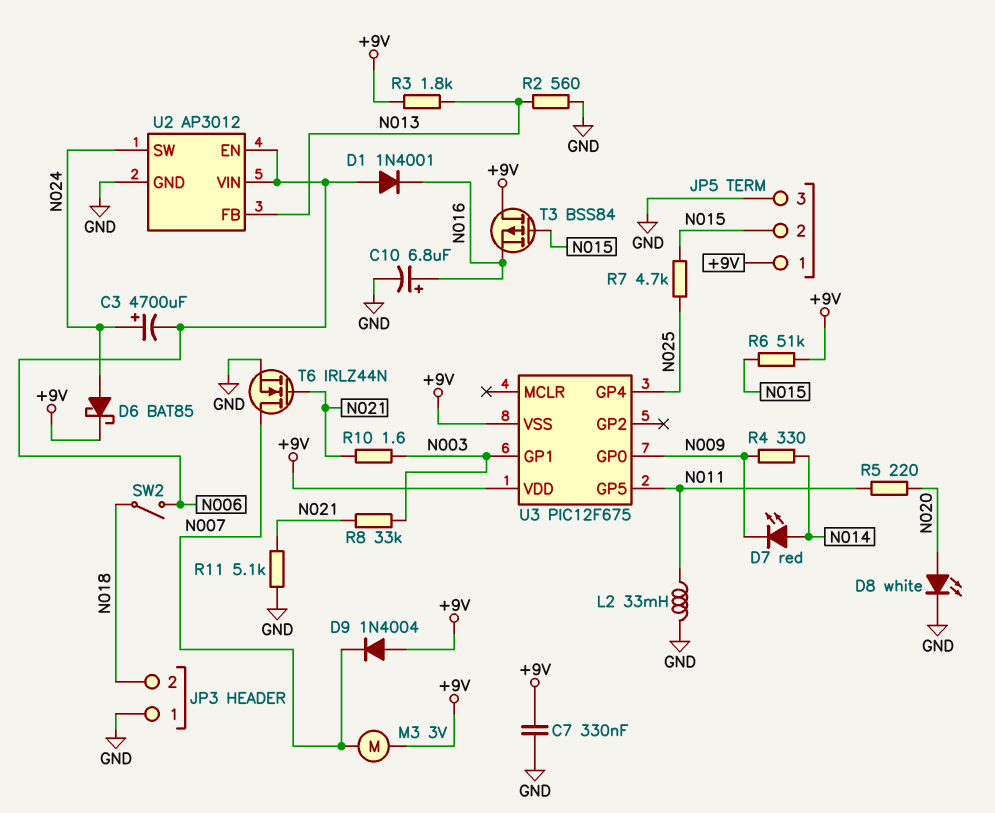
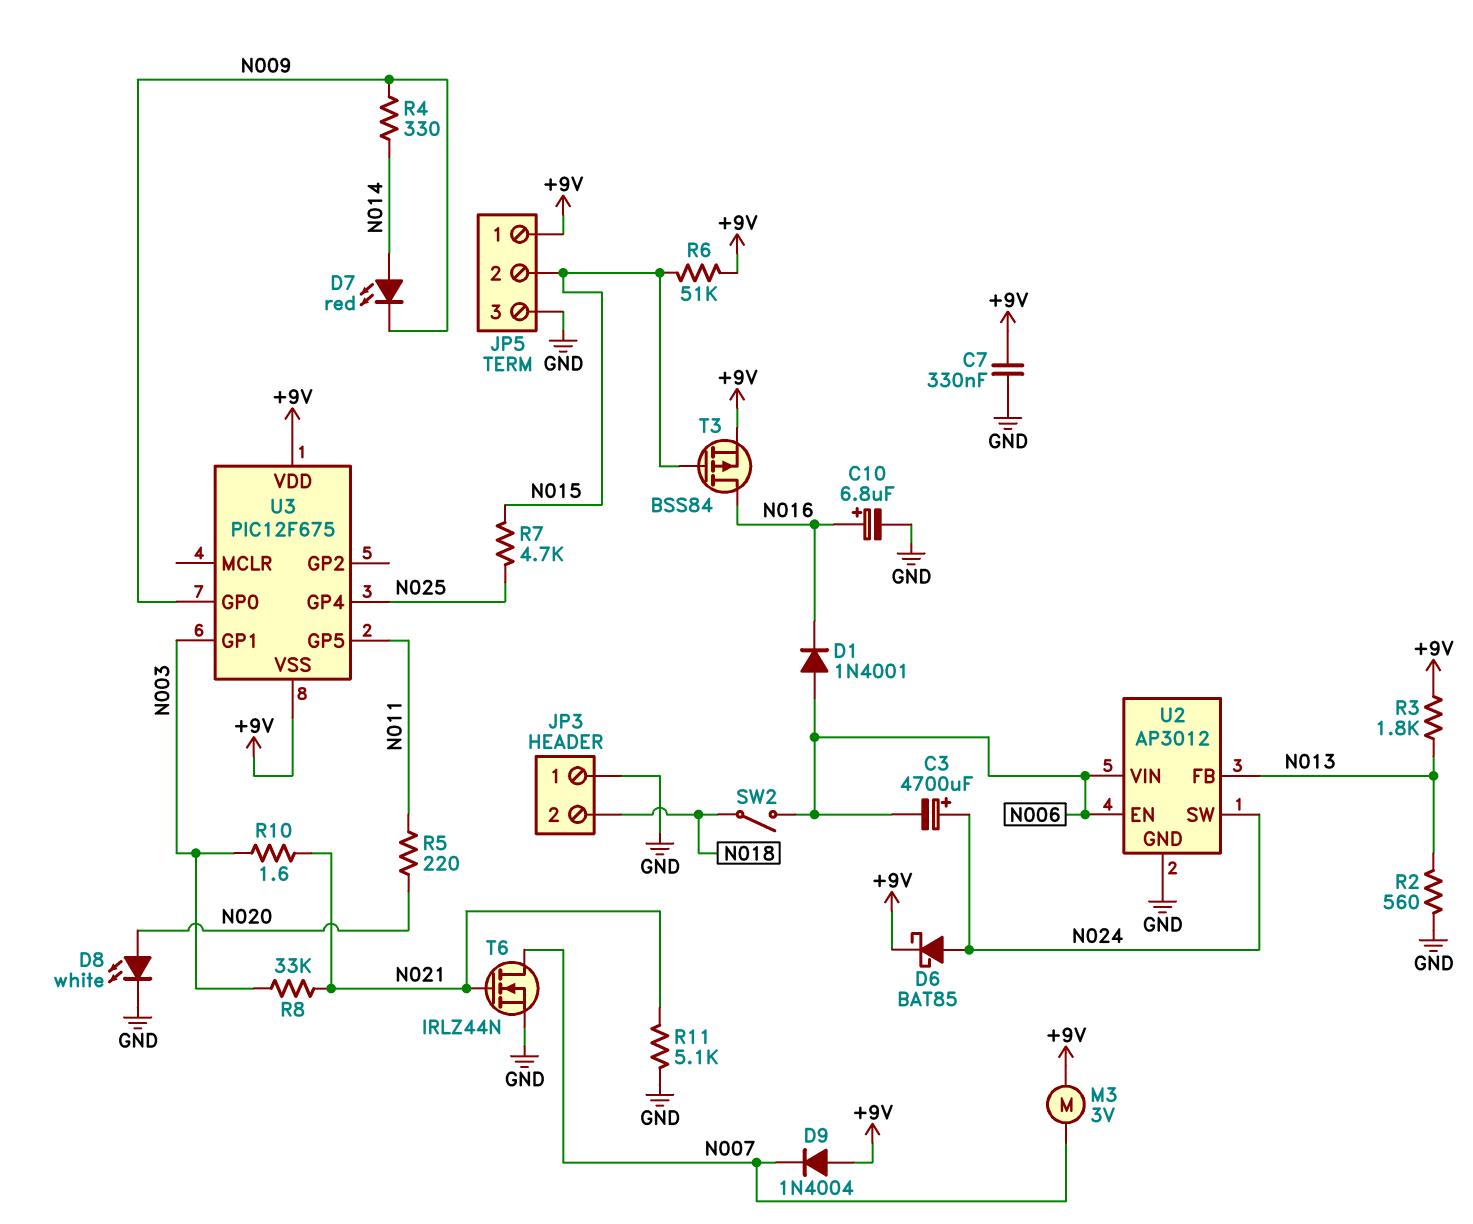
L2: 33mH (GND, N011) -> none
T3: PMOS BSS84 (G N015, D +9V, S N016) -> PMOS BSS84 (G N015, D N016, S +9V)

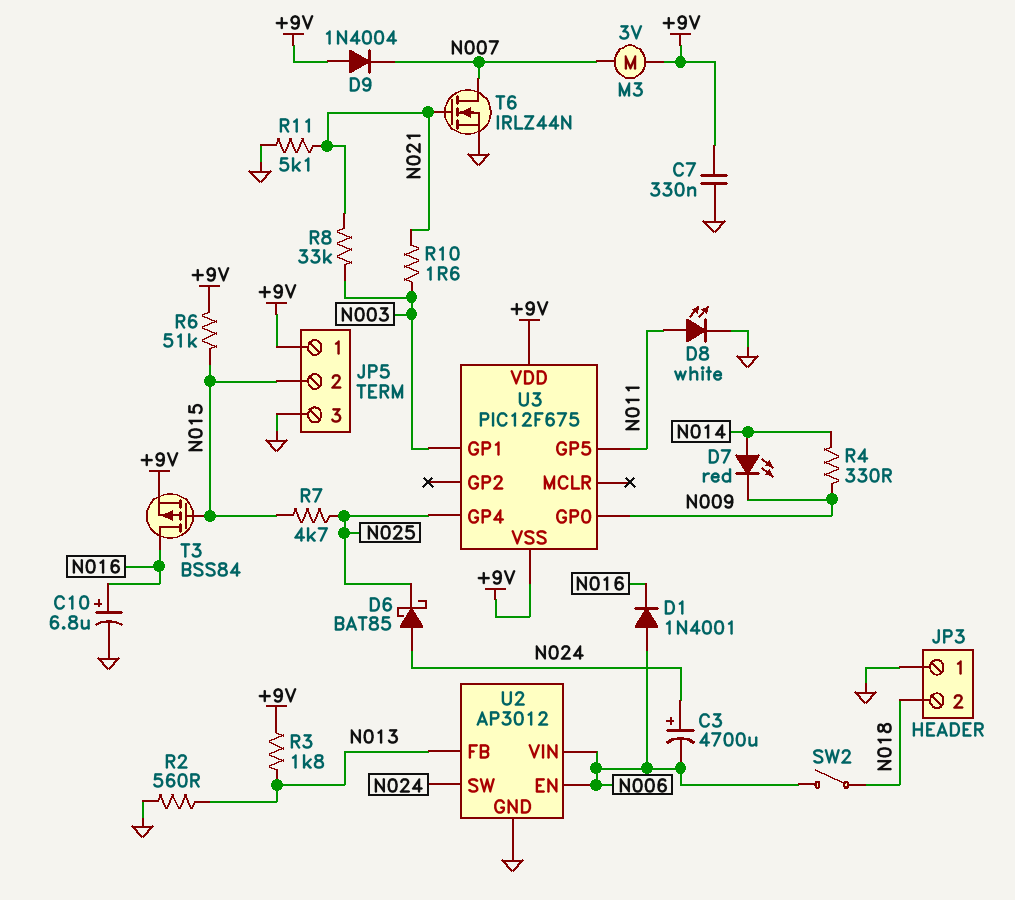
D6: schottky BAT85 (A N024, K +9V) -> schottky BAT85 (A N024, K N025)
D8: LED white (A N020, K GND) -> LED white (A N011, K GND)
R5: 220 (N011, N020) -> none

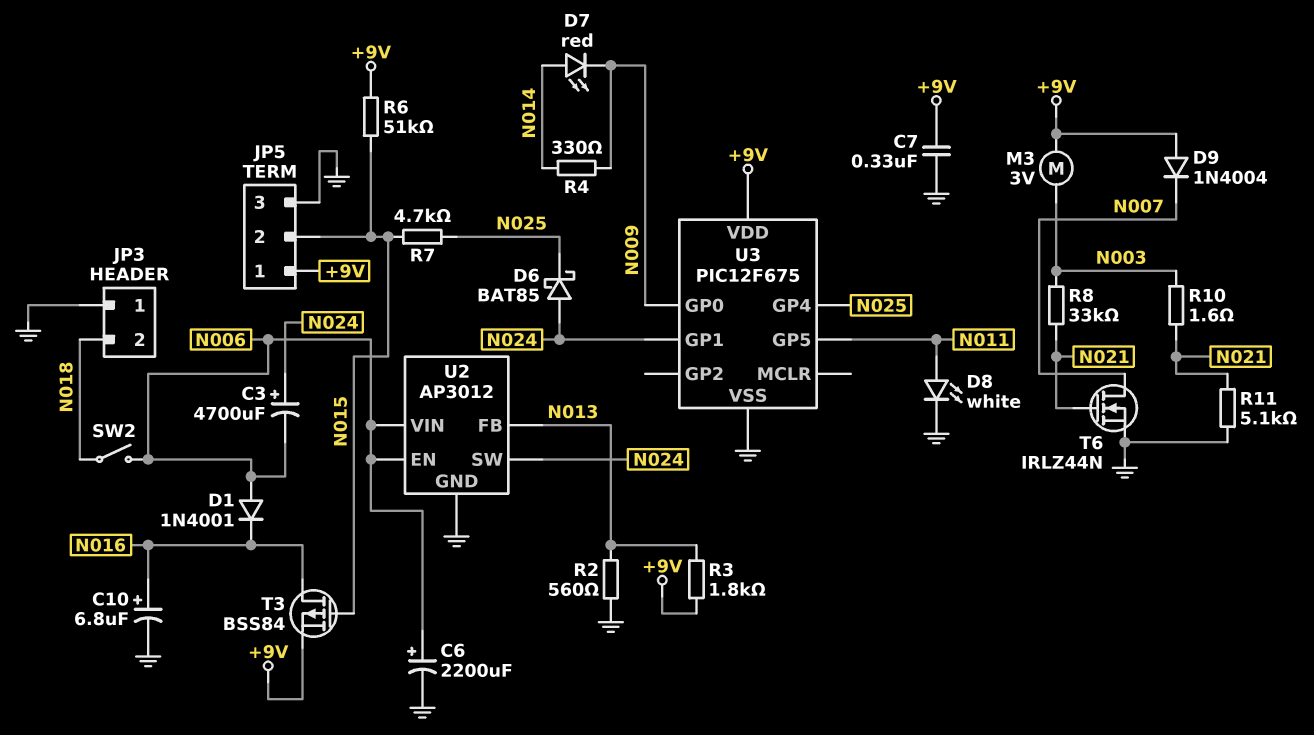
C6: none -> 2200uF (plus N006, minus GND)
M3: motor 3V (+9V, N007) -> motor 3V (+9V, N003)
U3 pin GP1: N003 -> N024
U3 pin VSS: +9V -> GND

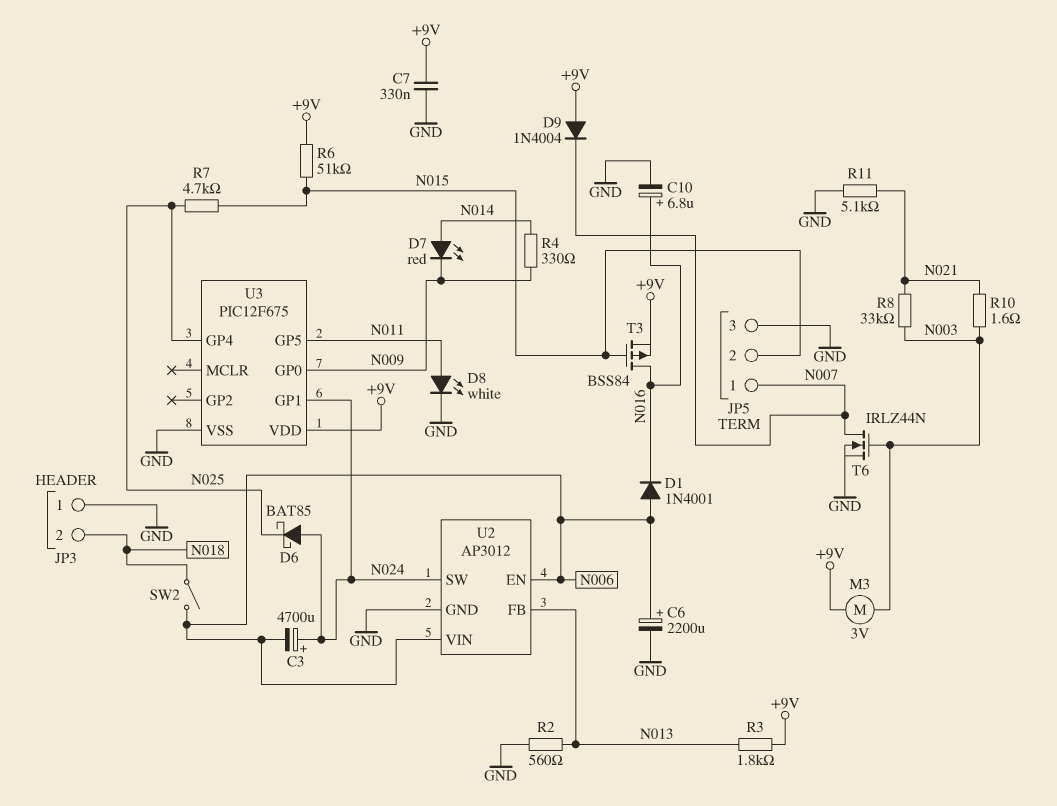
JP5 pin 1: +9V -> N007
T6: NMOS IRLZ44N (G N021, D N007, S GND) -> NMOS IRLZ44N (G N003, D N007, S GND)

